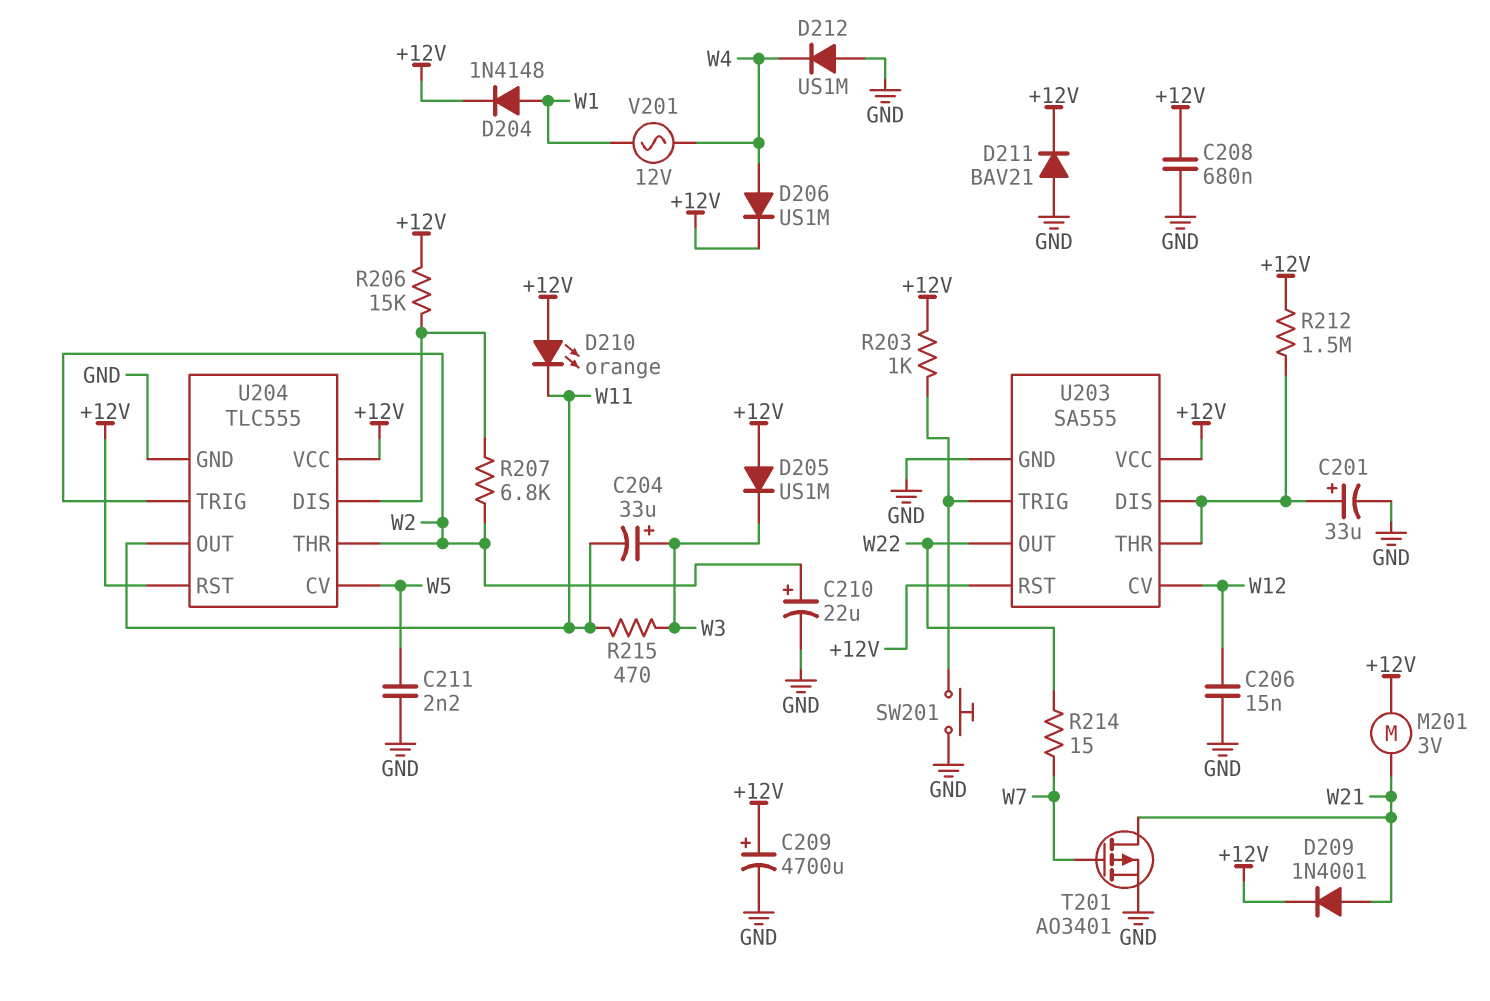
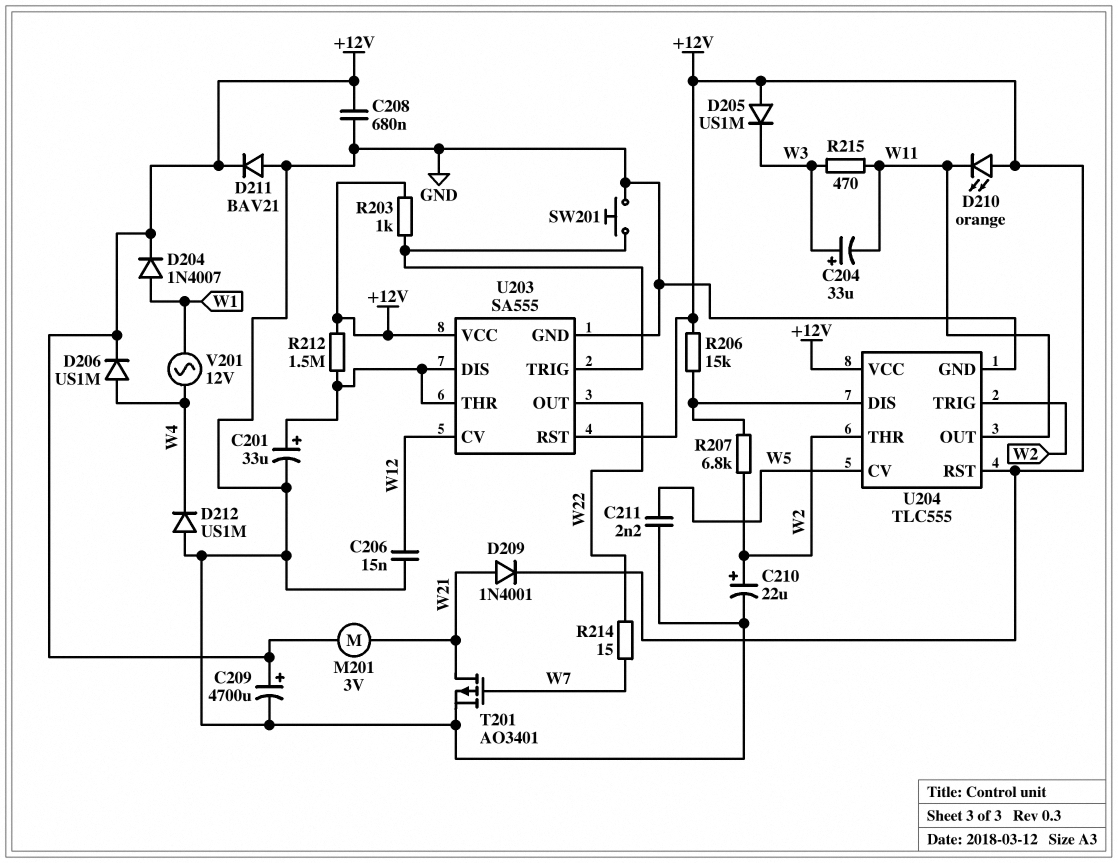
D204: diode 1N4148 (A W1, K +12V) -> diode 1N4007 (A W1, K +12V)

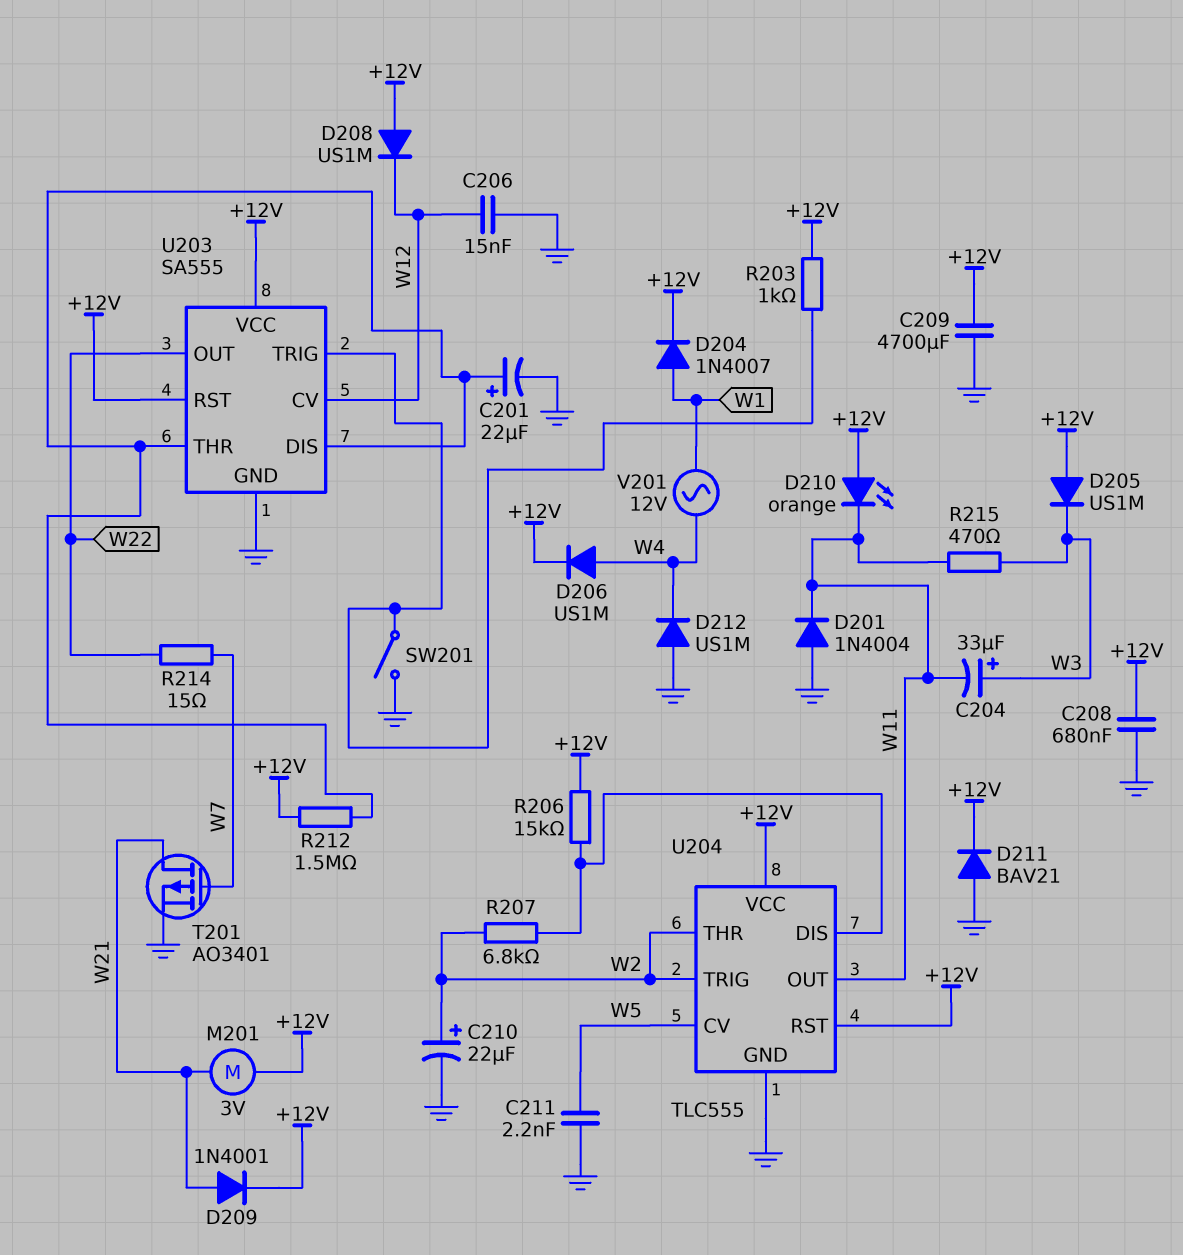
C201: 33uF (plus U203/DIS, minus GND) -> 22uF (plus U203/DIS, minus GND)
C209: 4700uF (plus +12V, minus GND) -> 4700uF (+12V, GND)
D201: none -> diode 1N4004 (A GND, K W11)
D208: none -> diode US1M (A +12V, K W12)
SW201: button (GND, U203/TRIG) -> switch (GND, U203/TRIG)

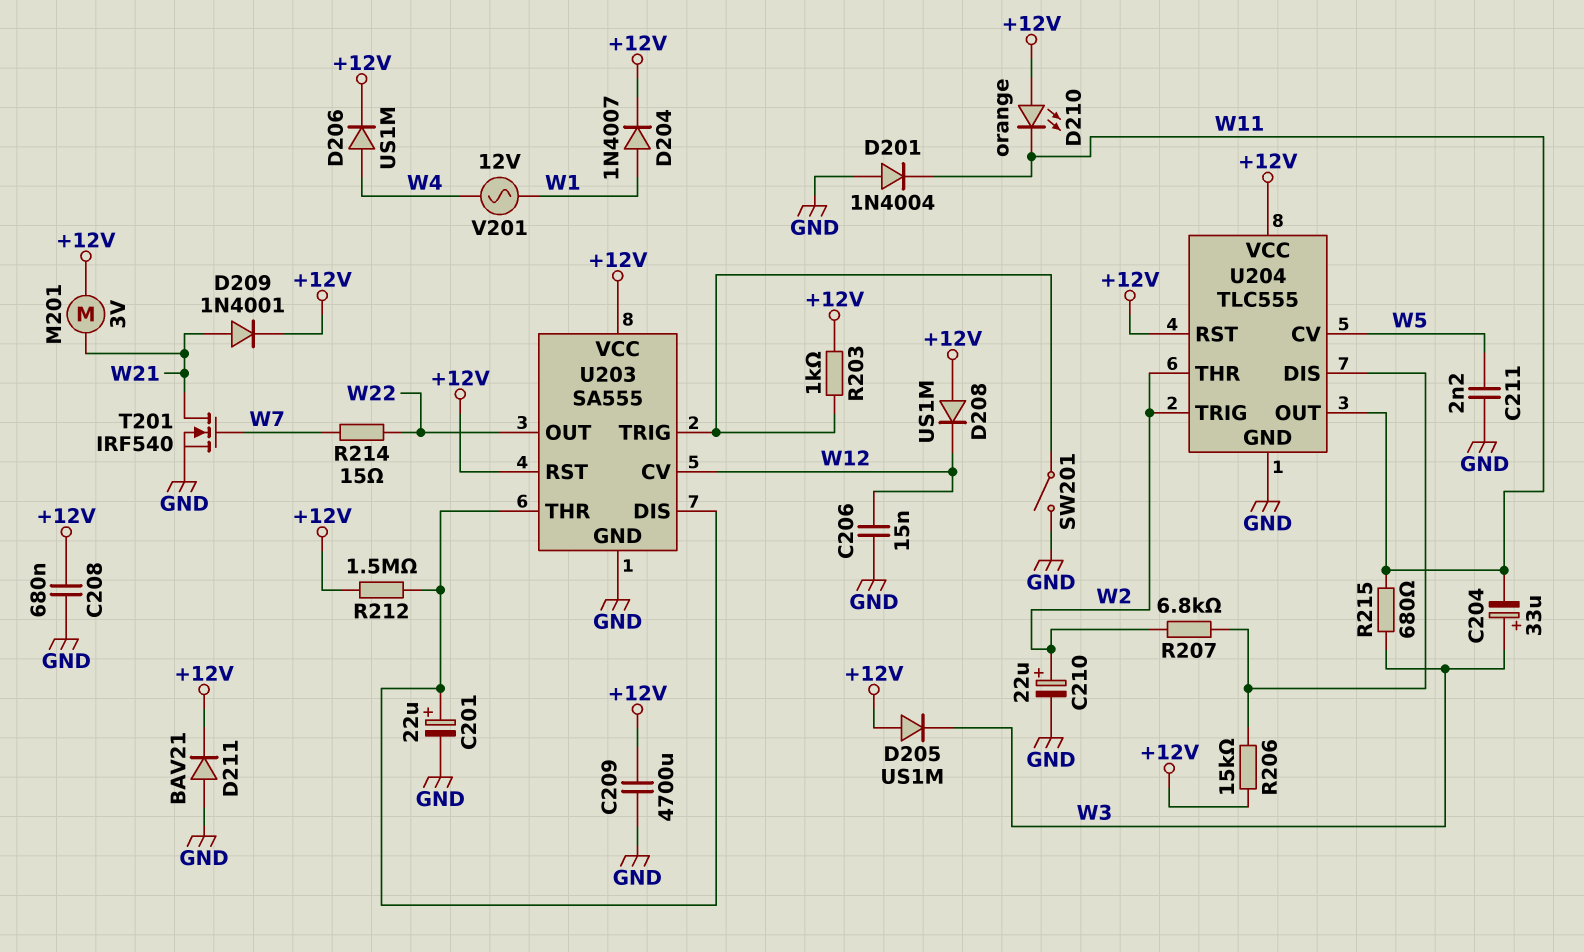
D212: diode US1M (A GND, K W4) -> none
R215: 470 (W3, W11) -> 680 (W3, W11)
T201: PMOS AO3401 (G W7, D W21, S GND) -> NMOS IRF540 (G W7, D W21, S GND)

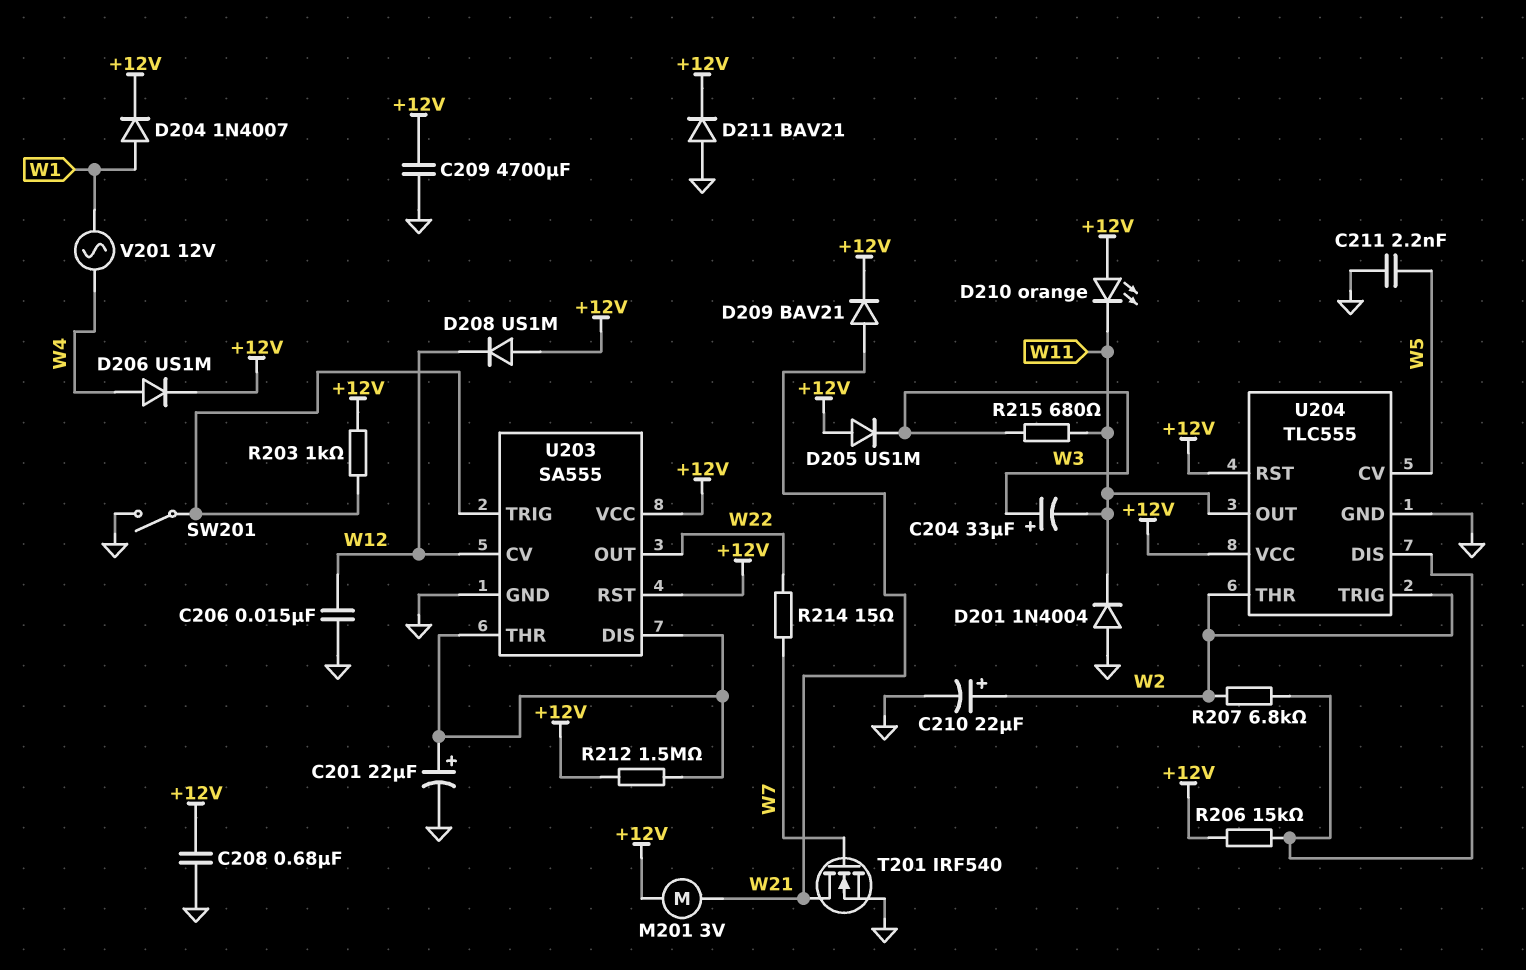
D209: diode 1N4001 (A W21, K +12V) -> diode BAV21 (A W21, K +12V)

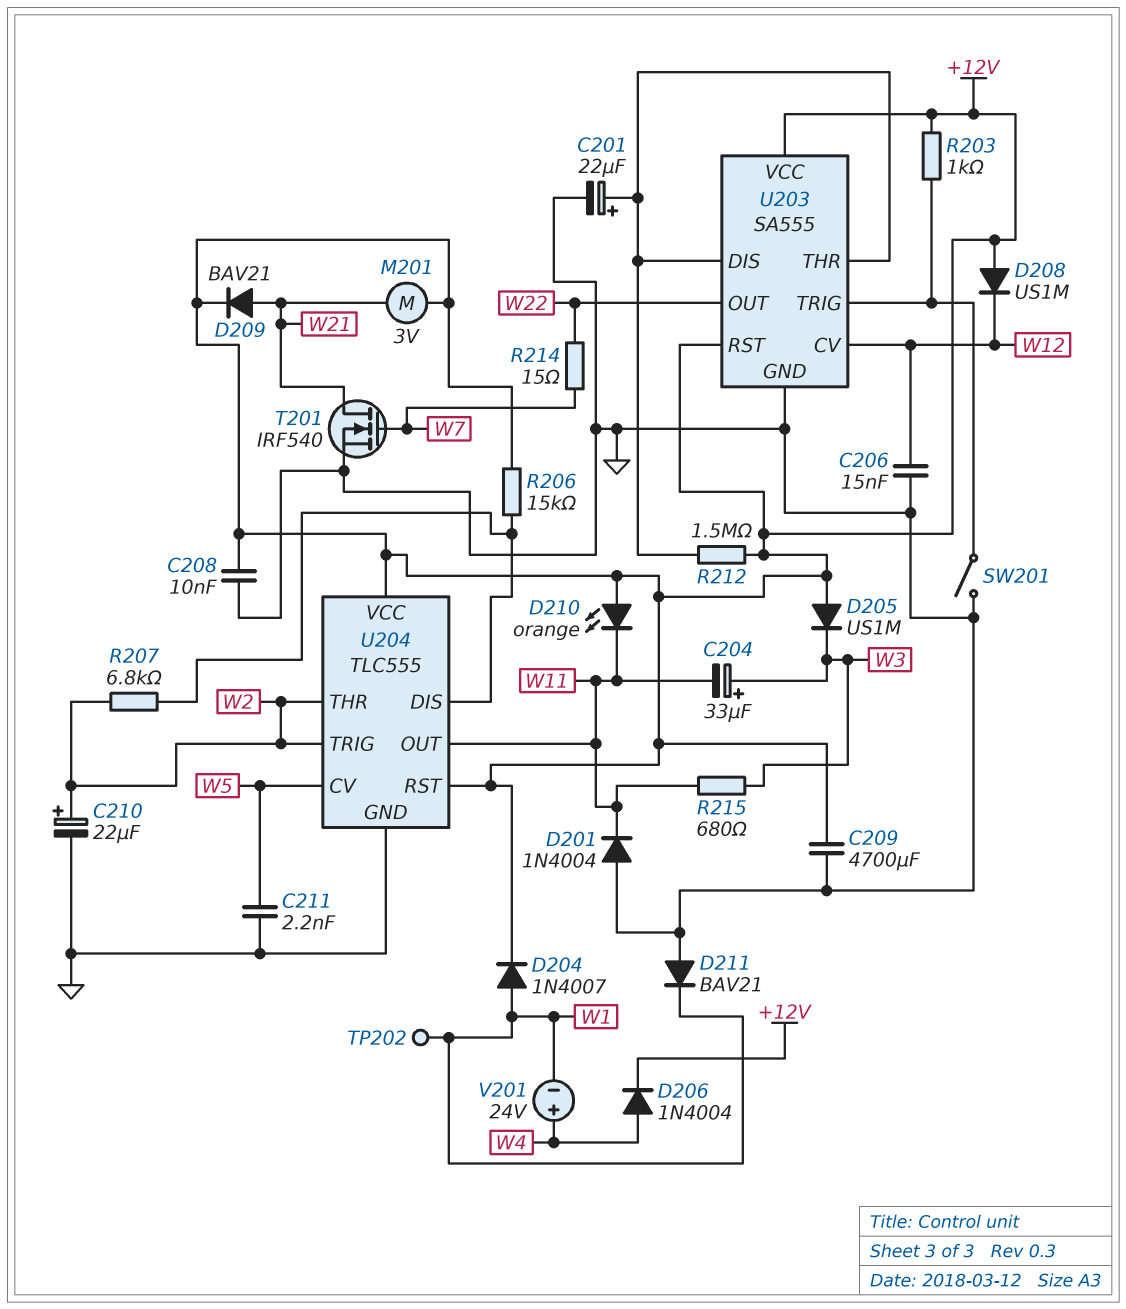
C208: 680nF (+12V, GND) -> 10nF (+12V, GND)
D206: diode US1M (A W4, K +12V) -> diode 1N4004 (A W4, K +12V)
D211: diode BAV21 (A GND, K +12V) -> diode BAV21 (A GND, K W1)
TP202: none -> test point (W1)
V201: AC 12V (W1, W4) -> 24V (plus W4, minus W1)

